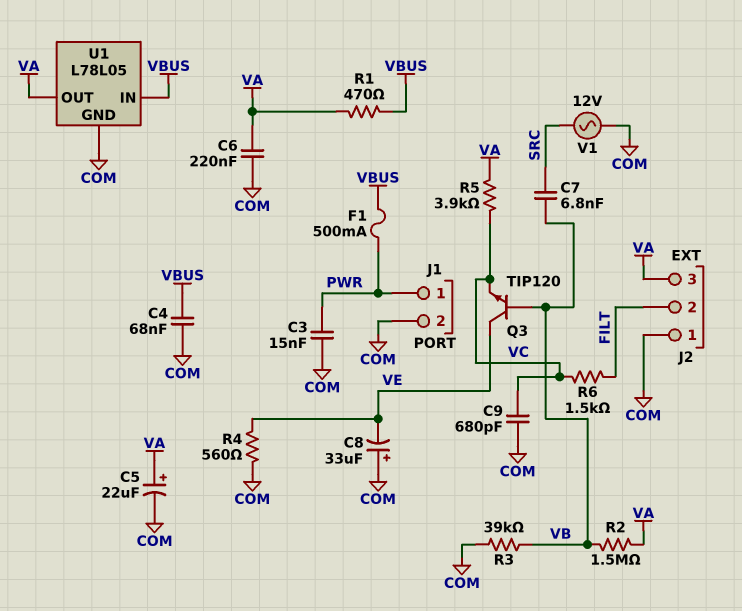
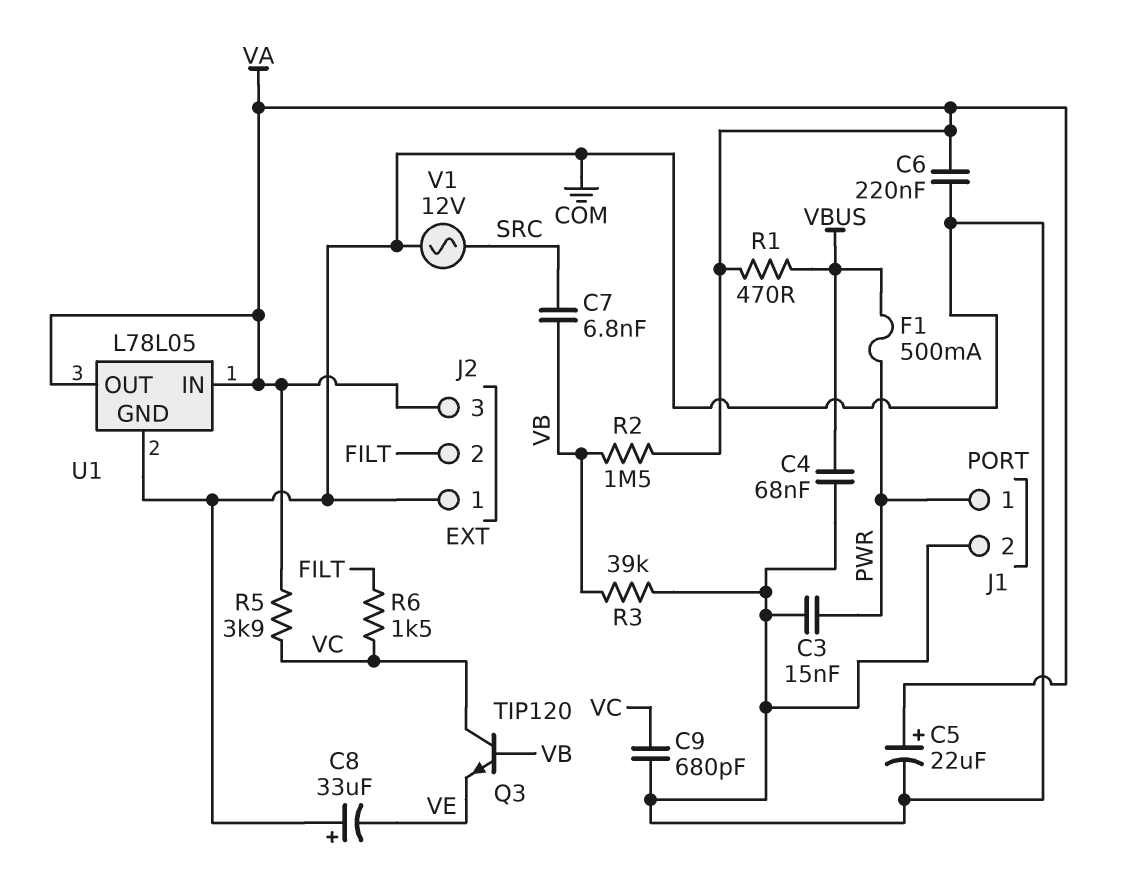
Q3: NPN TIP120 (B VB, C VE, E VC) -> NPN TIP120 (B VB, C VC, E VE)
R4: 560 (COM, VE) -> none
U1 pin IN: VBUS -> VA

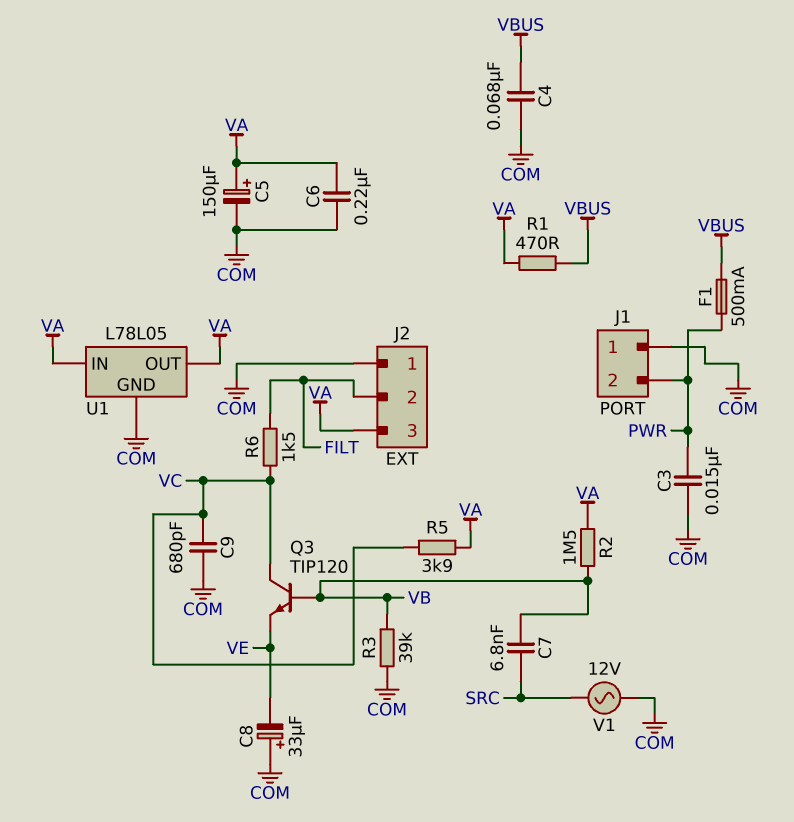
C5: 22uF (plus VA, minus COM) -> 150uF (plus VA, minus COM)
J1 pin 1: PWR -> COM
J1 pin 2: COM -> PWR

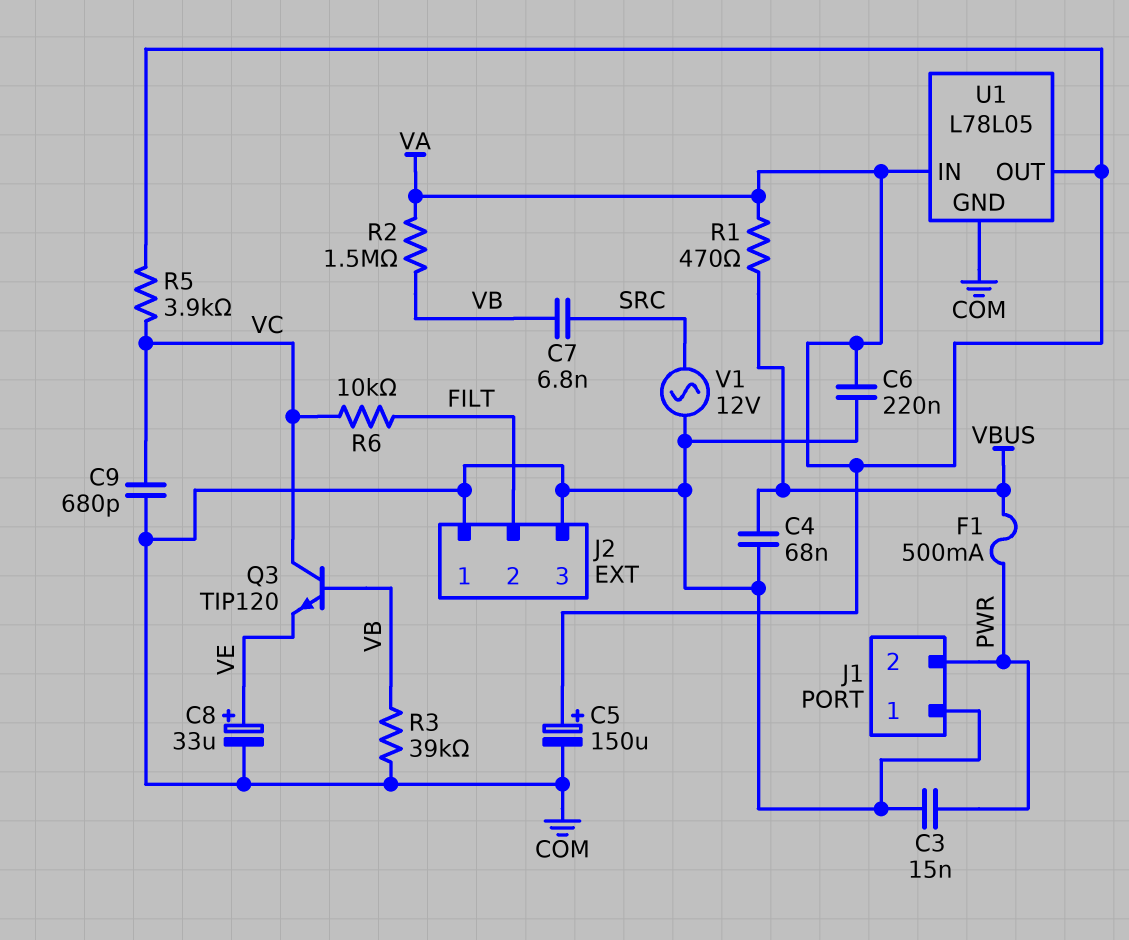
C8: 33uF (plus COM, minus VE) -> 33uF (plus VE, minus COM)
J2 pin 3: VA -> COM
R6: 1.5k (FILT, VC) -> 10k (FILT, VC)

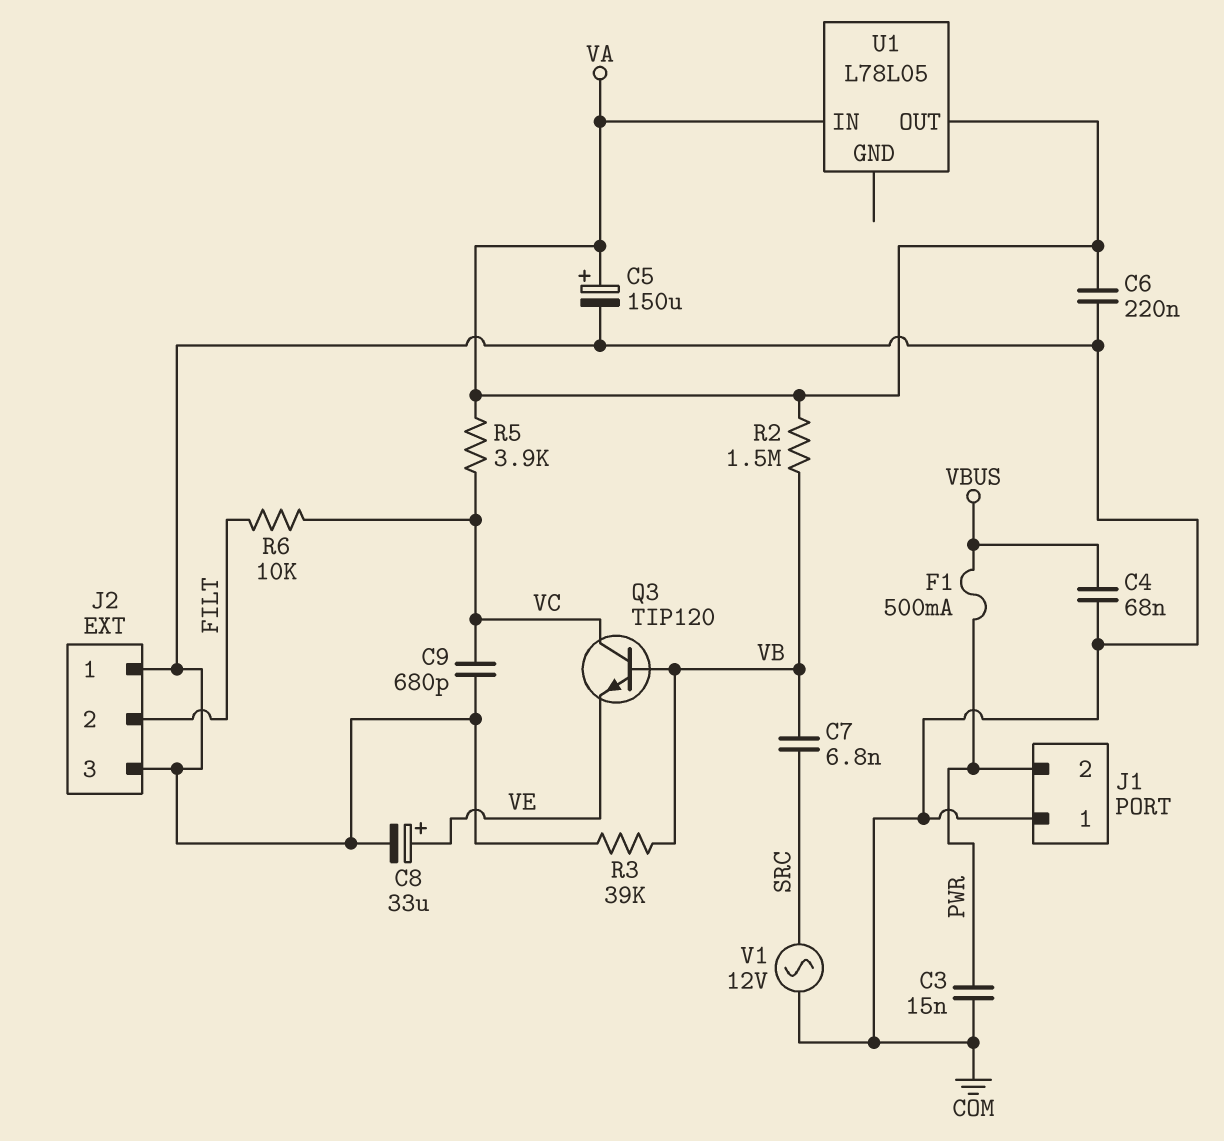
R1: 470 (VA, VBUS) -> none
U1 pin GND: COM -> none

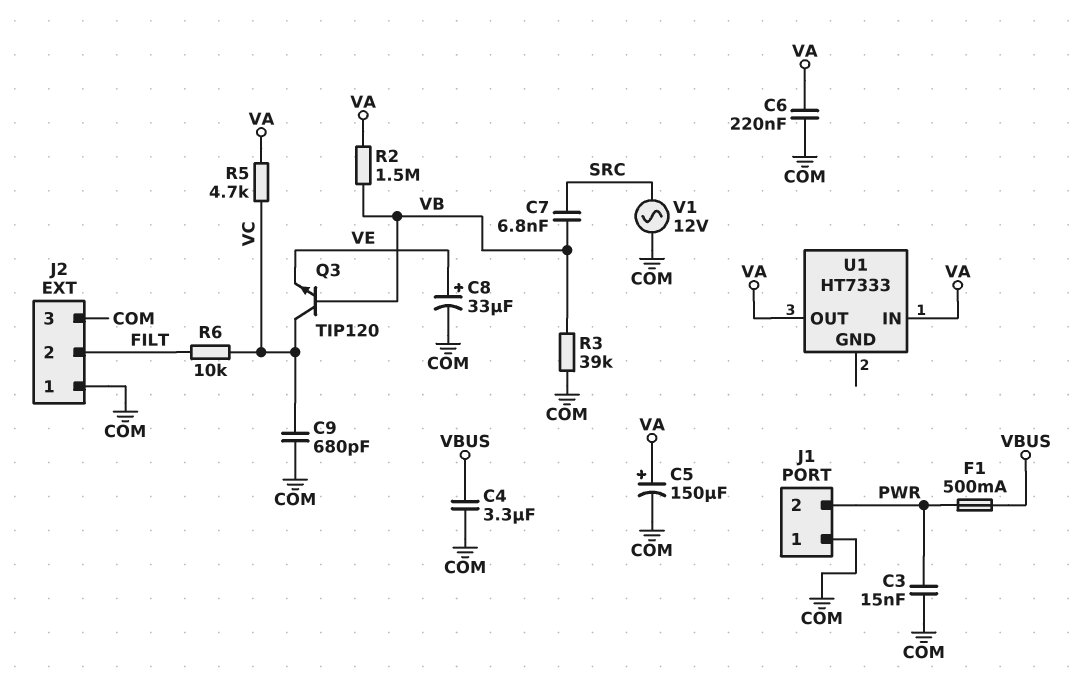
C4: 68nF (COM, VBUS) -> 3.3uF (COM, VBUS)
R5: 3.9k (VA, VC) -> 4.7k (VA, VC)
U1: L78L05 -> HT7333

